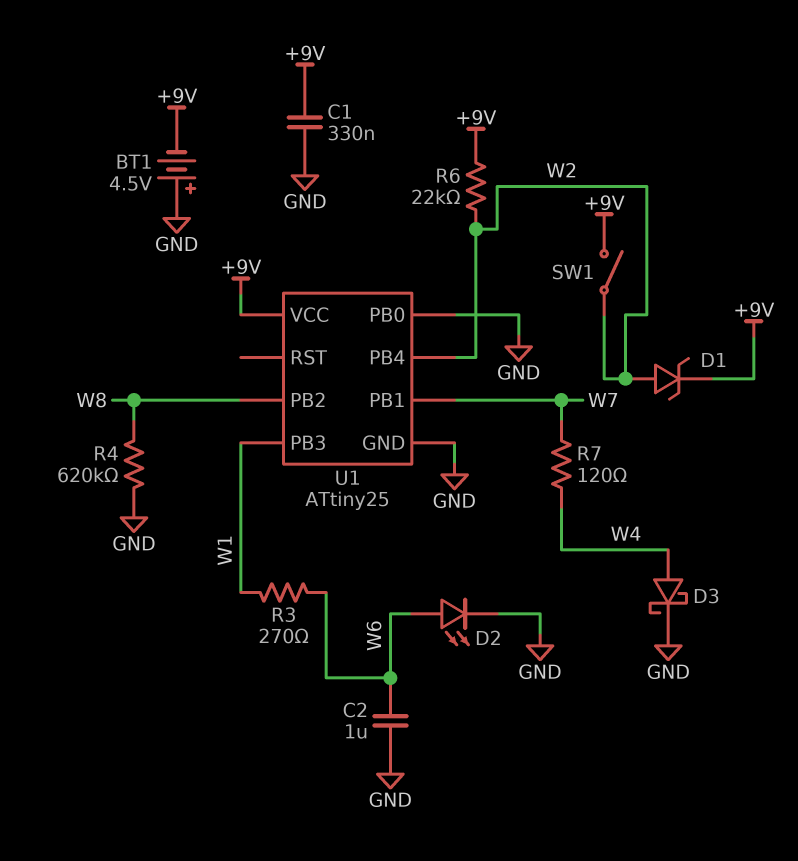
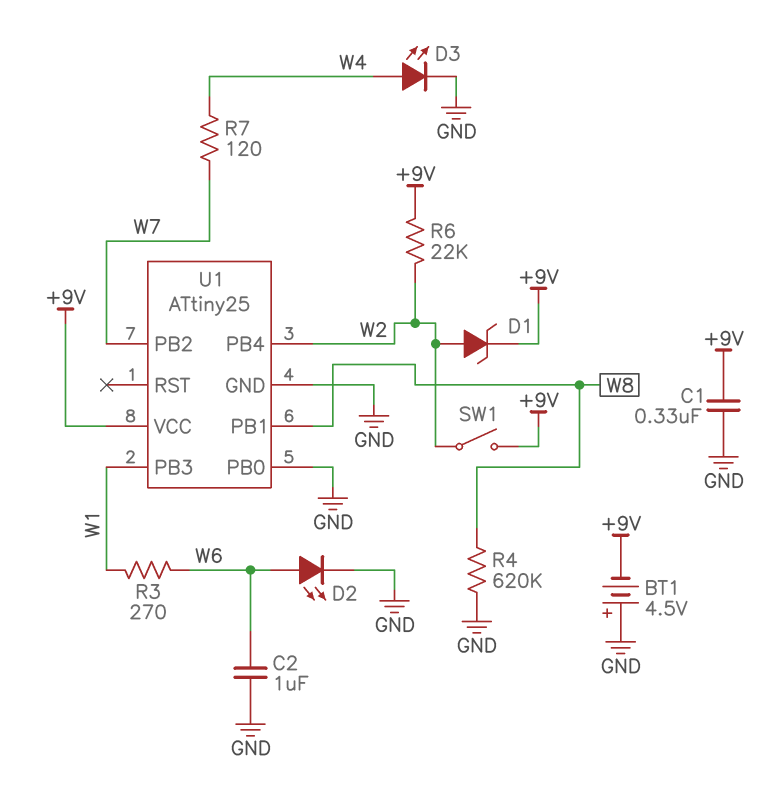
D3: schottky (A W4, K GND) -> LED (A W4, K GND)
U1 pin PB1: W7 -> W8
U1 pin PB2: W8 -> W7

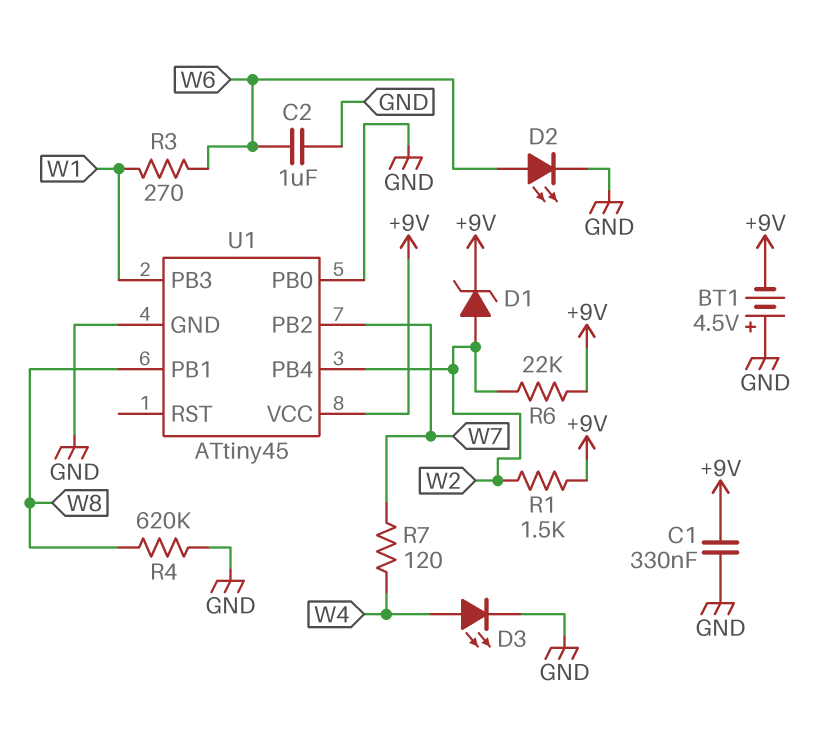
R1: none -> 1.5k (+9V, W2)
SW1: switch (+9V, W2) -> none
U1: ATtiny25 -> ATtiny45

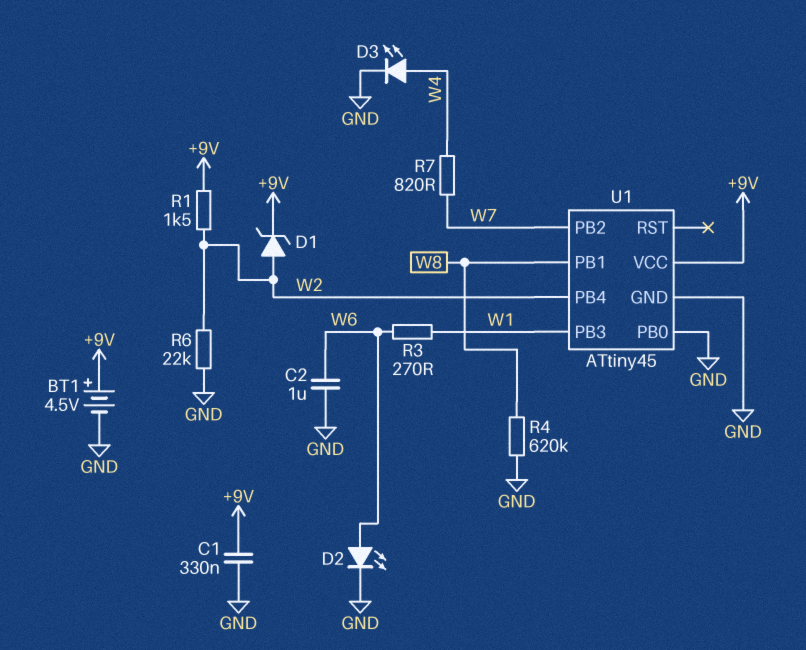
BT1: 4.5V (plus GND, minus +9V) -> 4.5V (plus +9V, minus GND)
R6: 22k (+9V, W2) -> 22k (GND, W2)
R7: 120 (W4, W7) -> 820 (W4, W7)

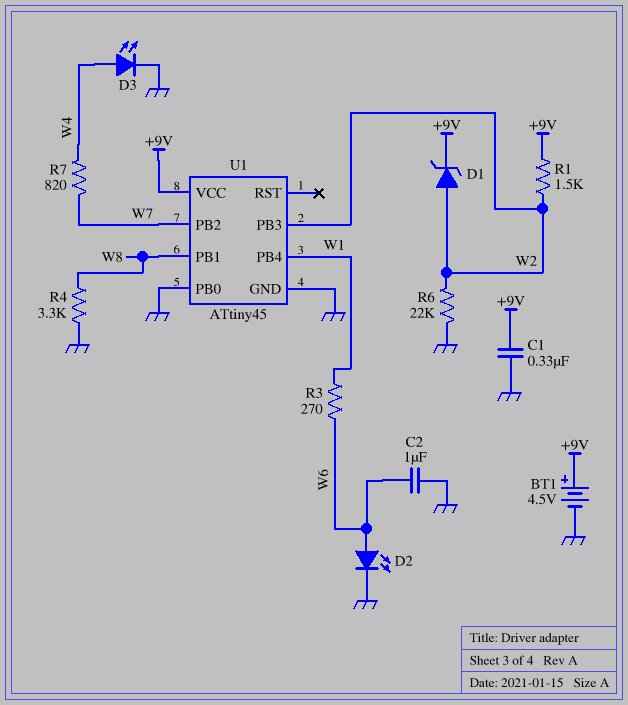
R4: 620k (GND, W8) -> 3.3k (GND, W8)
U1 pin PB3: W1 -> W2
U1 pin PB4: W2 -> W1

